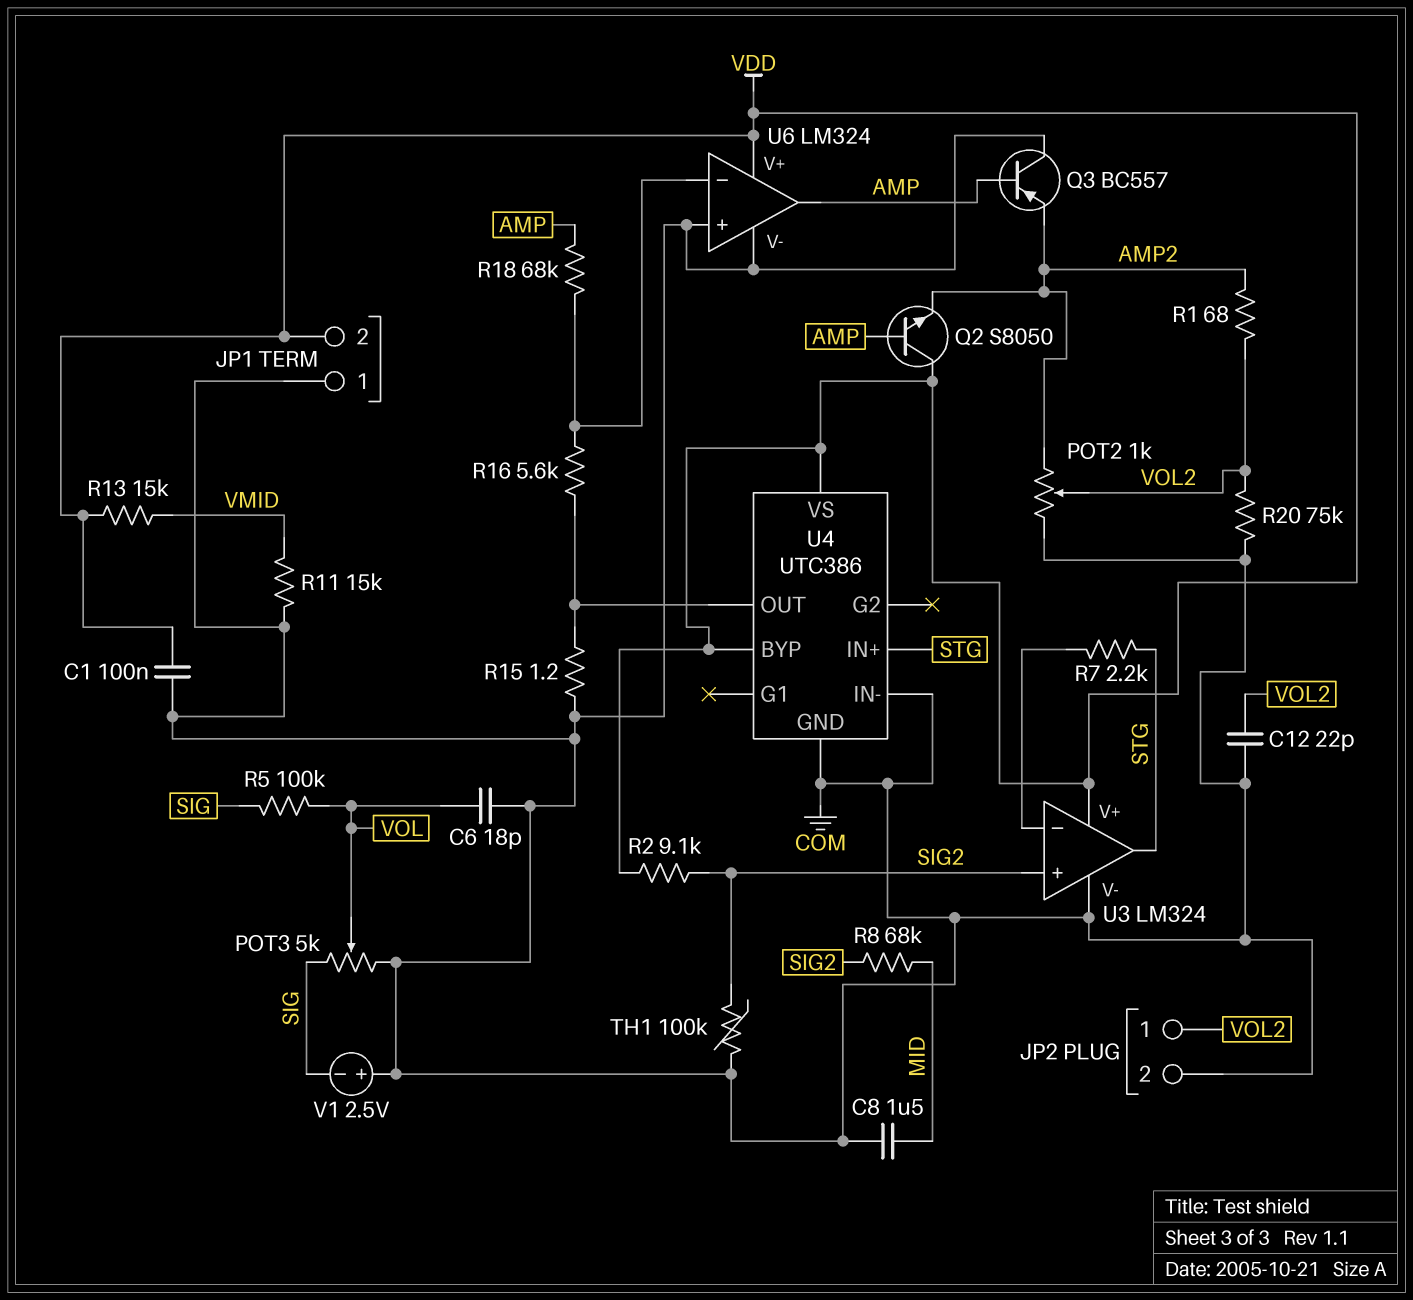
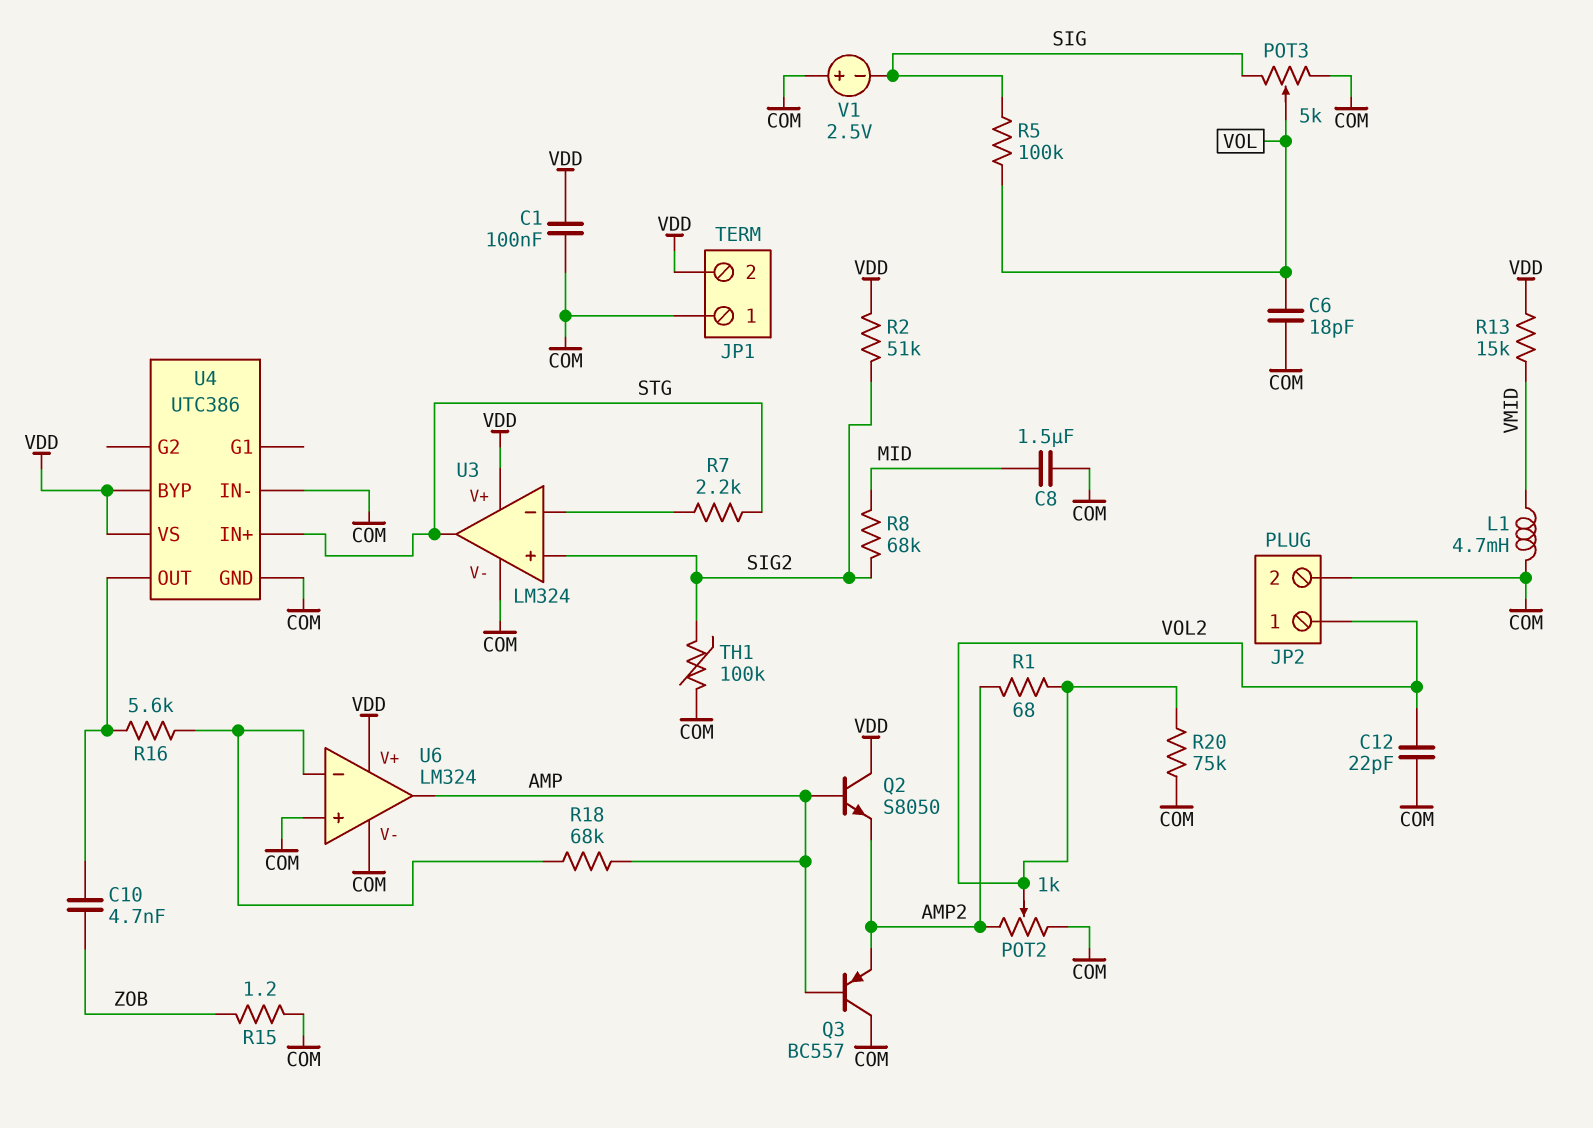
C10: none -> 4.7nF (U4/OUT, ZOB)
L1: none -> 4.7mH (COM, VMID)
R2: 9.1k (SIG2, VDD) -> 51k (SIG2, VDD)
R11: 15k (COM, VMID) -> none
R15: 1.2 (COM, U4/OUT) -> 1.2 (COM, ZOB)

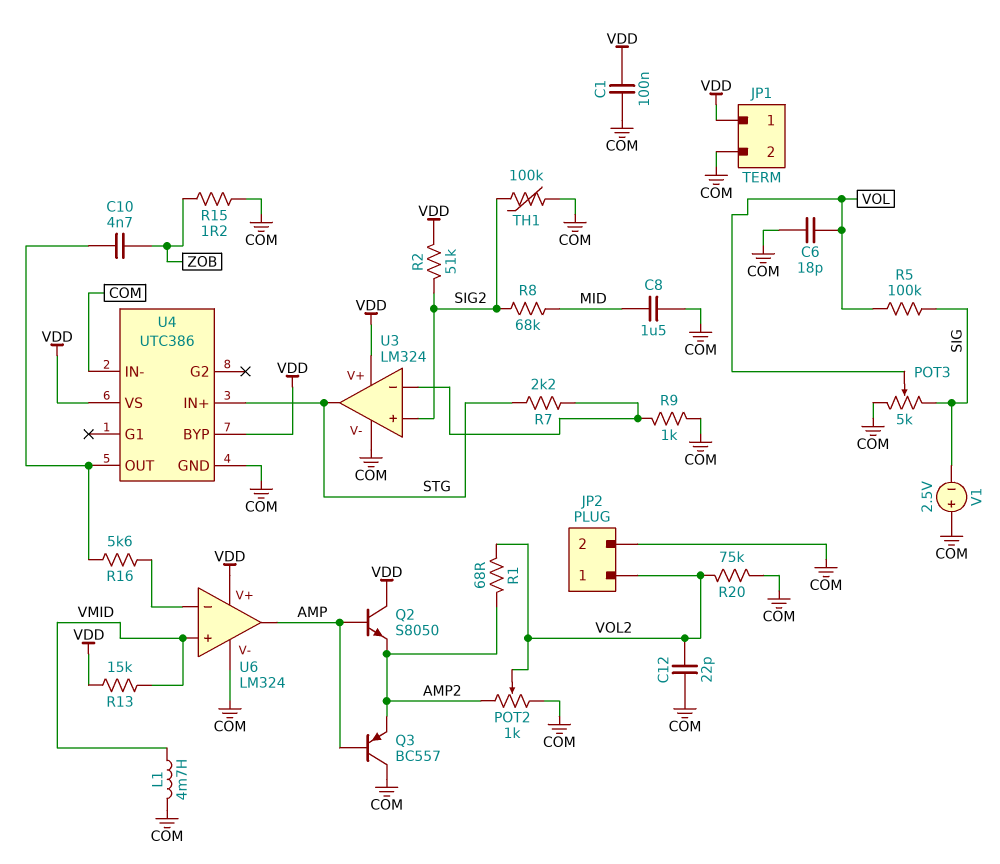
JP1 pin 1: COM -> VDD
JP1 pin 2: VDD -> COM
R9: none -> 1k (COM, U3/in-)
R18: 68k (AMP, U6/in-) -> none
U6 pin in+: COM -> VMID

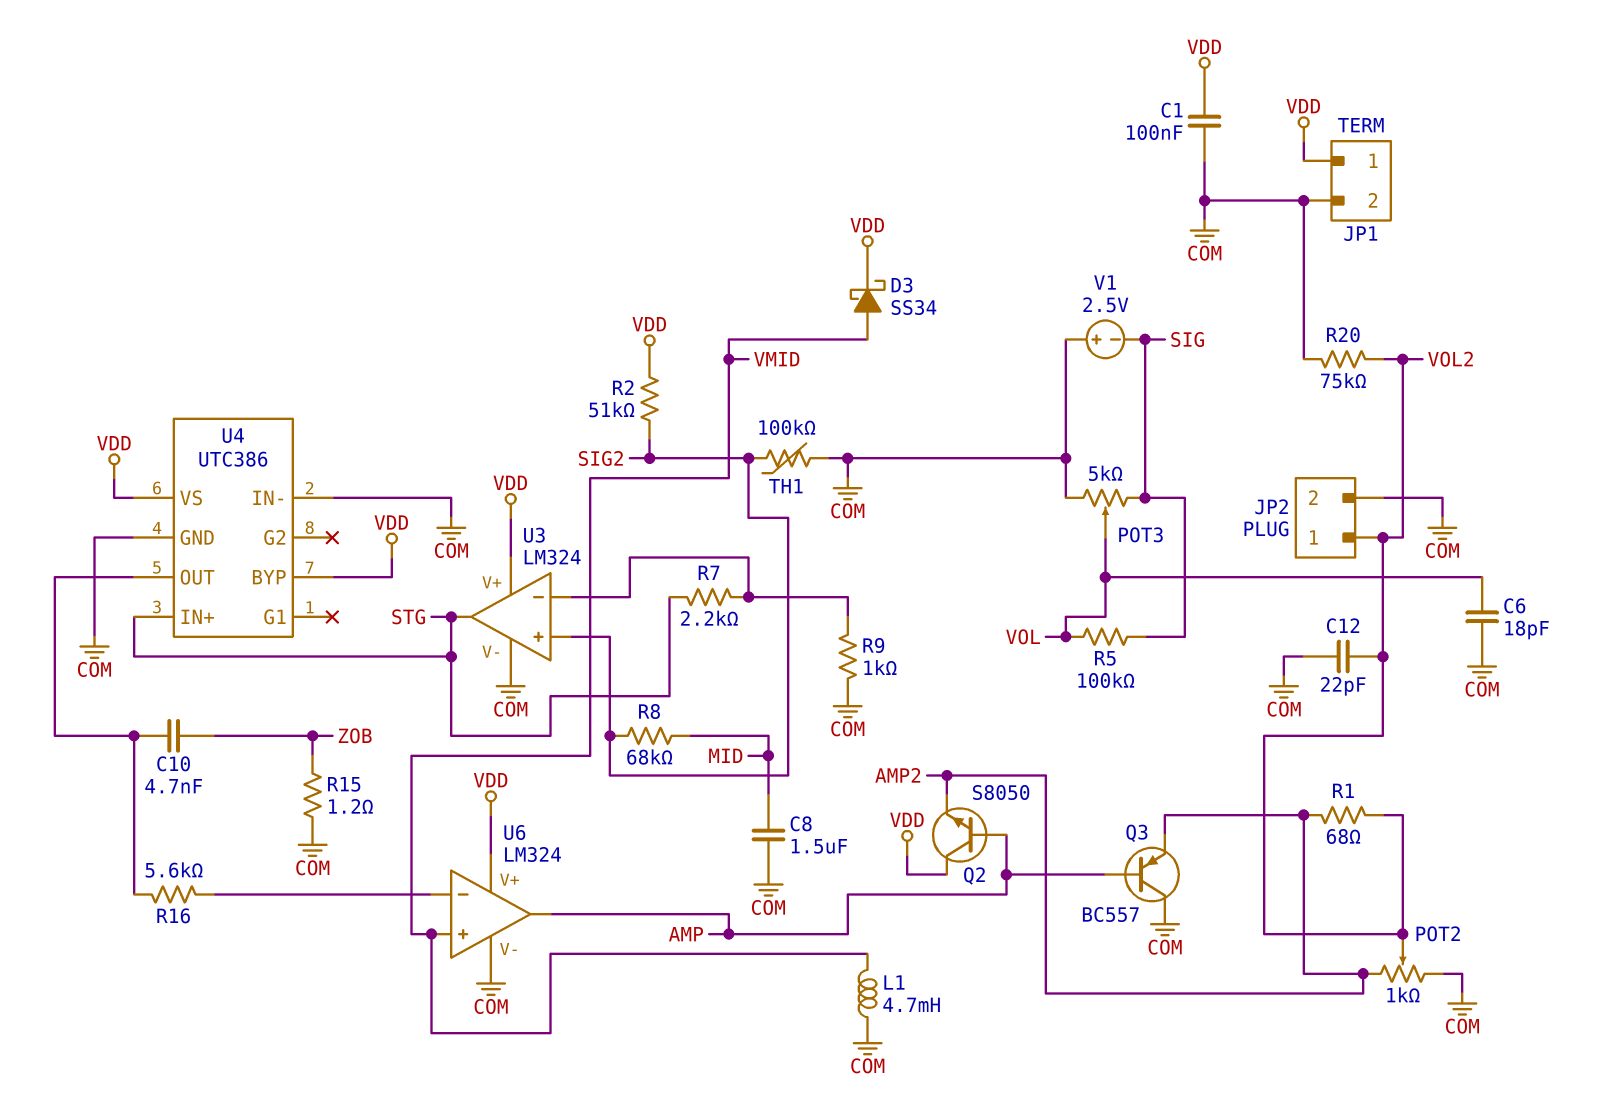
D3: none -> schottky SS34 (A VMID, K VDD)
R13: 15k (VDD, VMID) -> none

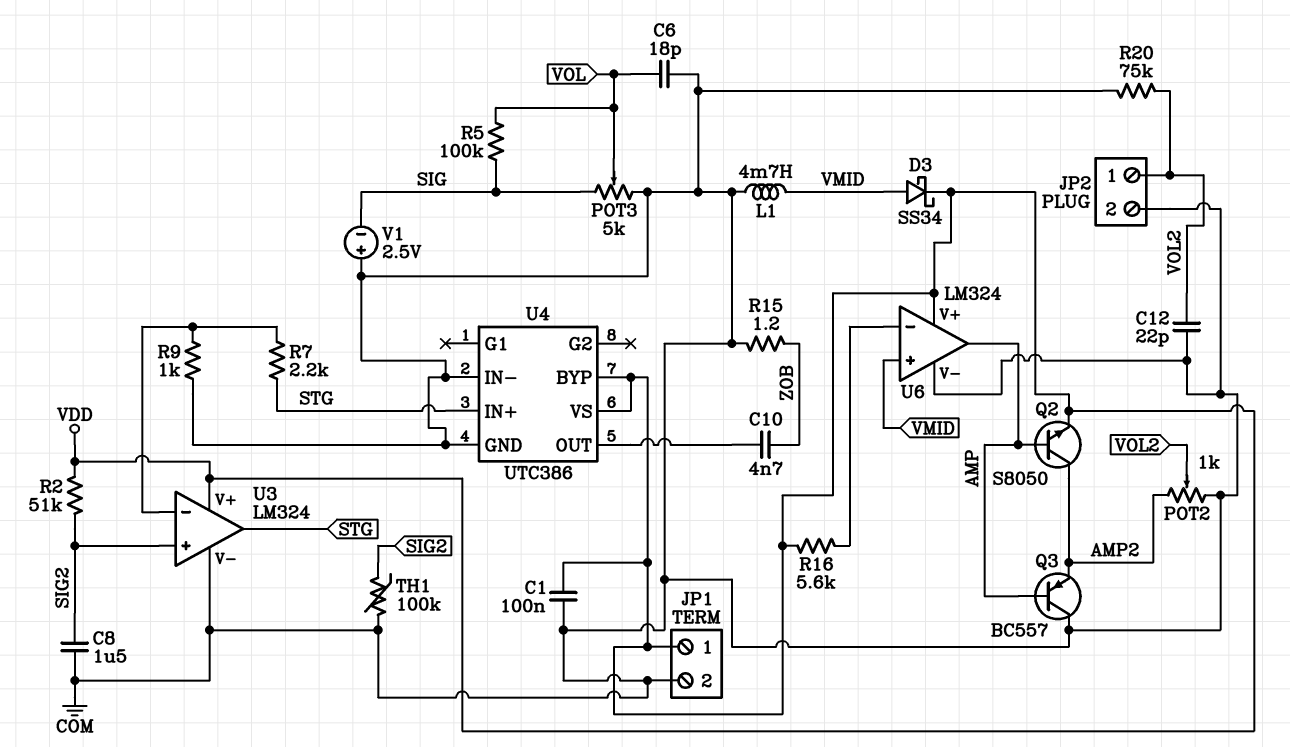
C8: 1.5uF (COM, MID) -> 1.5uF (COM, SIG2)
Q2: NPN S8050 (B AMP, C VDD, E AMP2) -> NPN S8050 (B AMP, C AMP2, E VDD)
R1: 68 (AMP2, VOL2) -> none
R8: 68k (MID, SIG2) -> none
R16: 5.6k (U4/OUT, U6/in-) -> 5.6k (U6/in-, VDD)

